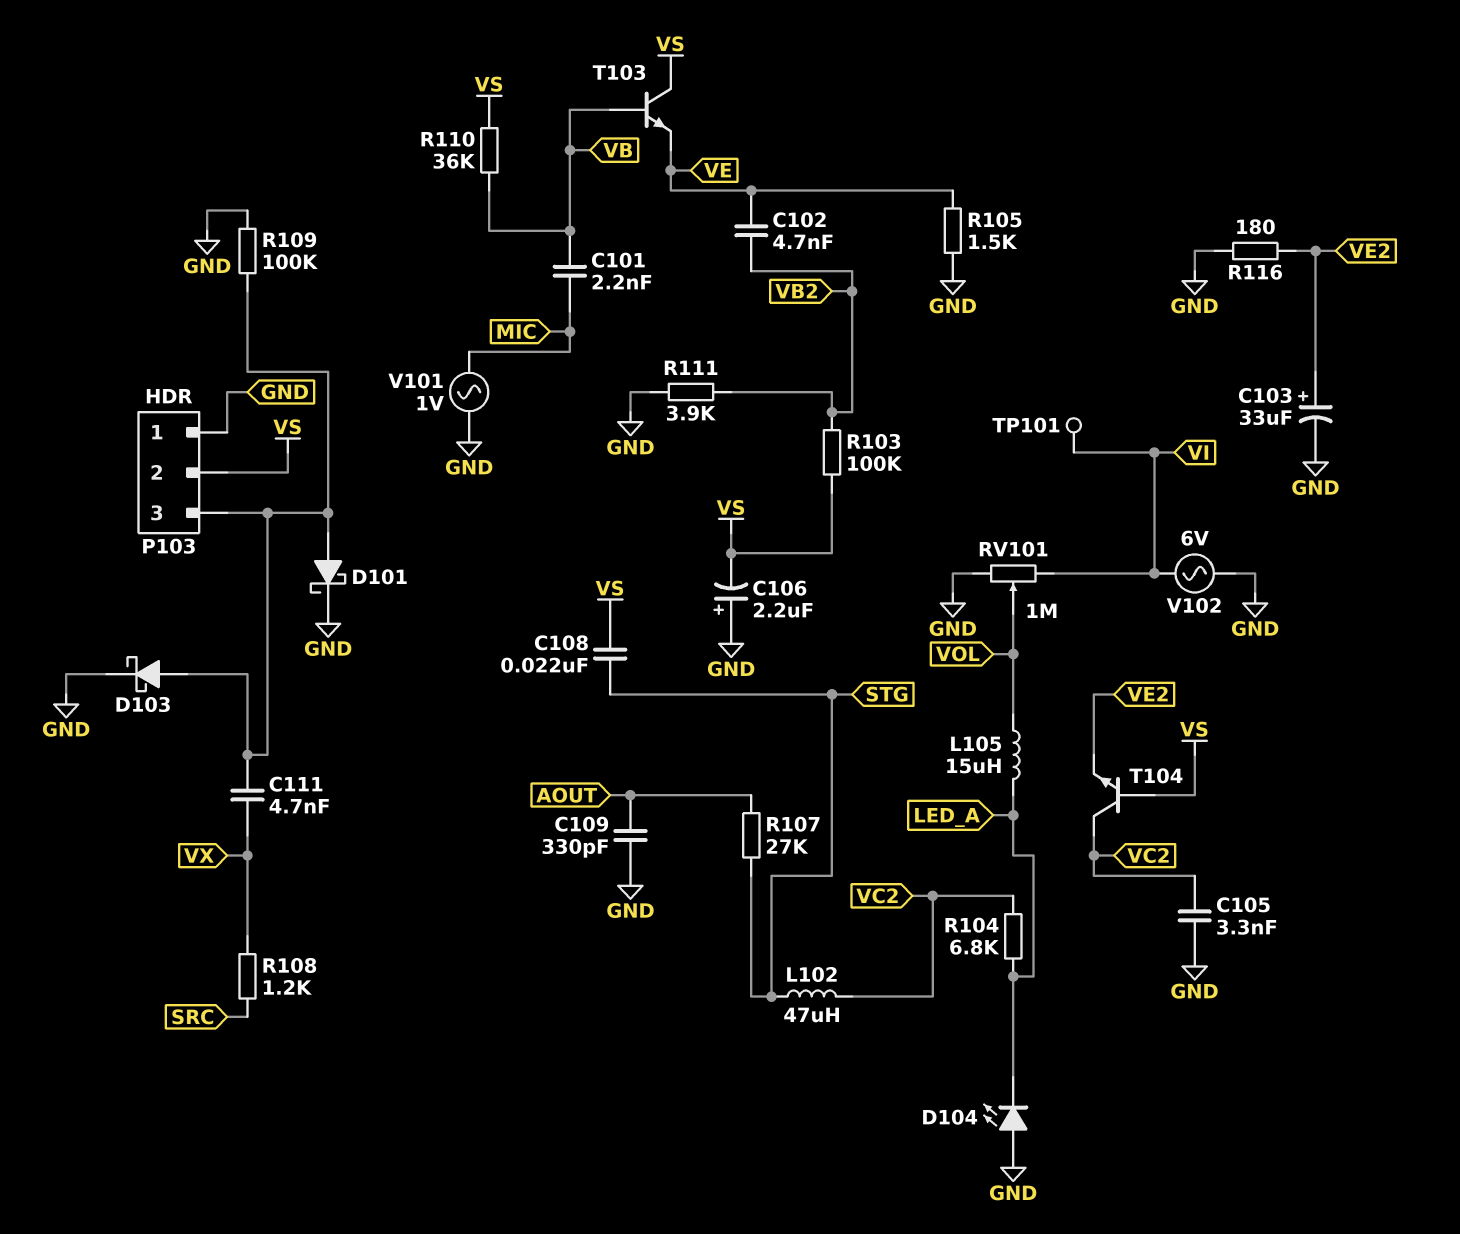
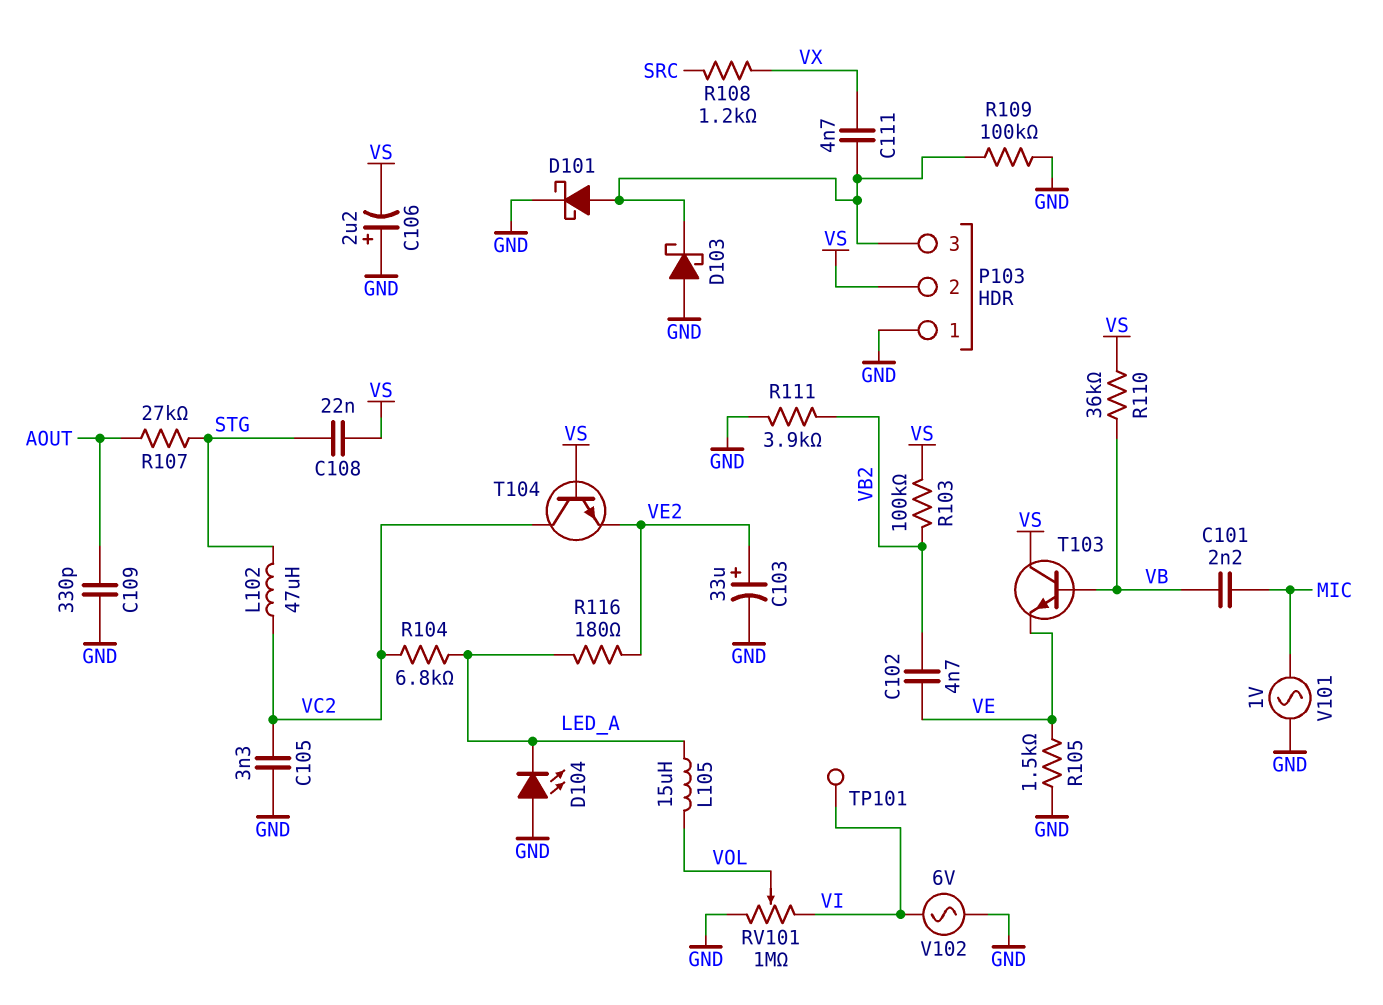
D103: schottky (A P103/3, K GND) -> schottky (A GND, K P103/3)
R116: 180 (GND, VE2) -> 180 (LED_A, VE2)

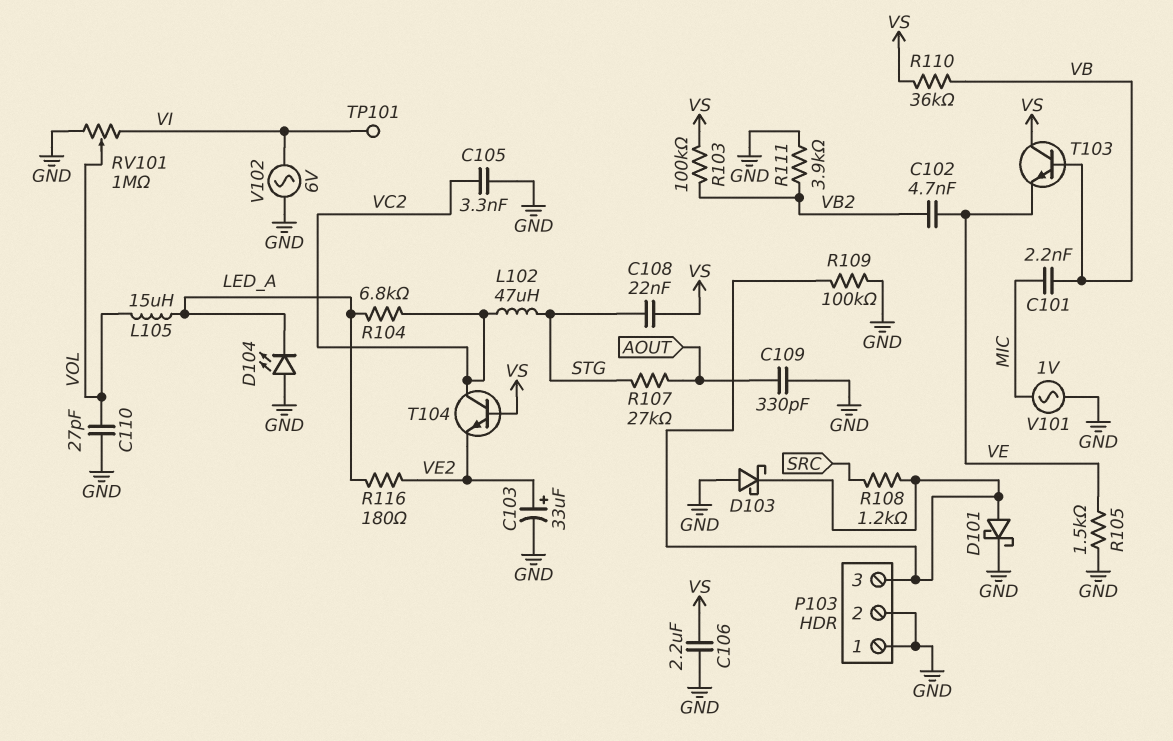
C106: 2.2uF (plus GND, minus VS) -> 2.2uF (GND, VS)
C110: none -> 27pF (GND, VOL)
C111: 4.7nF (P103/3, VX) -> none
P103 pin 2: VS -> GND
R108: 1.2k (SRC, VX) -> 1.2k (P103/3, SRC)

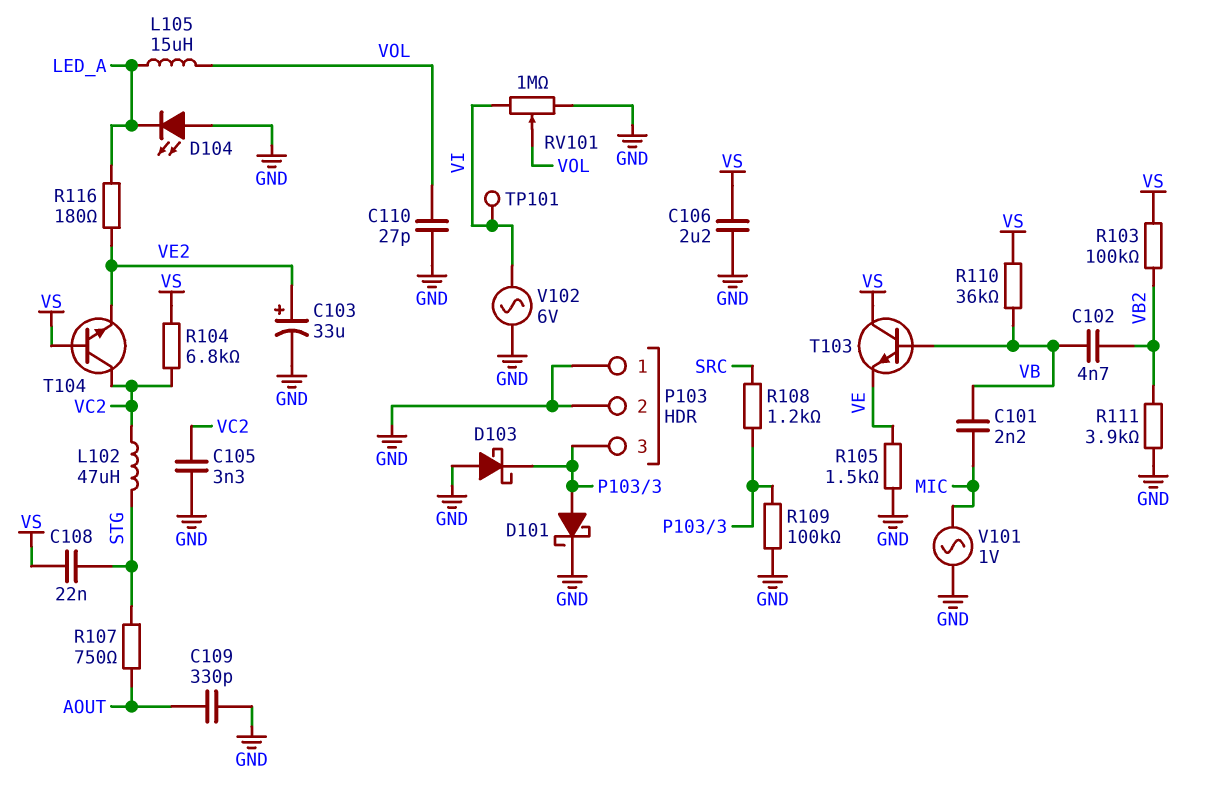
C102: 4.7nF (VB2, VE) -> 4.7nF (VB, VB2)
R104: 6.8k (LED_A, VC2) -> 6.8k (VC2, VS)
R107: 27k (AOUT, STG) -> 750 (AOUT, STG)

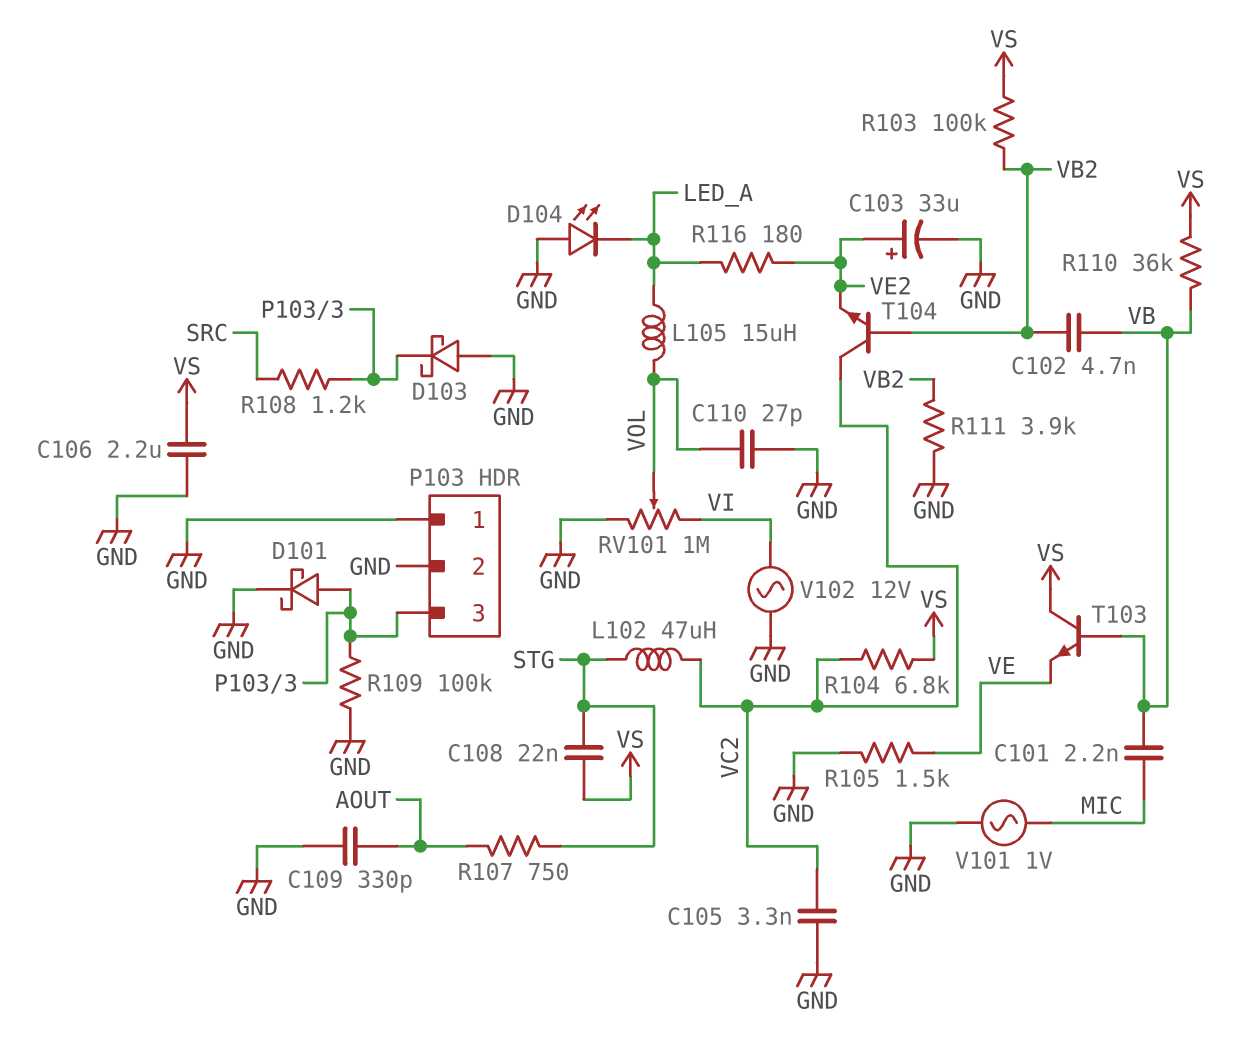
T104: NPN (B VS, C VC2, E VE2) -> NPN (B VB2, C VC2, E VE2)
TP101: test point (VI) -> none
V102: AC 6V (GND, VI) -> AC 12V (GND, VI)

